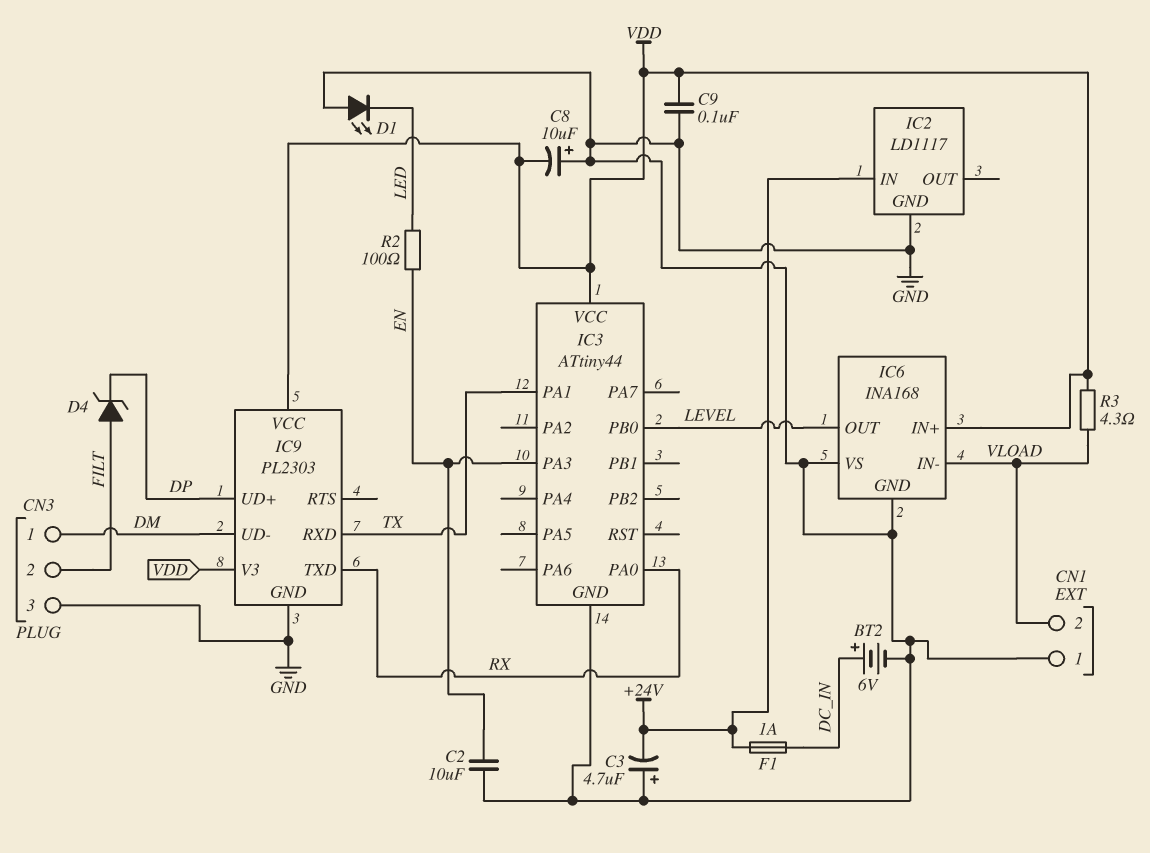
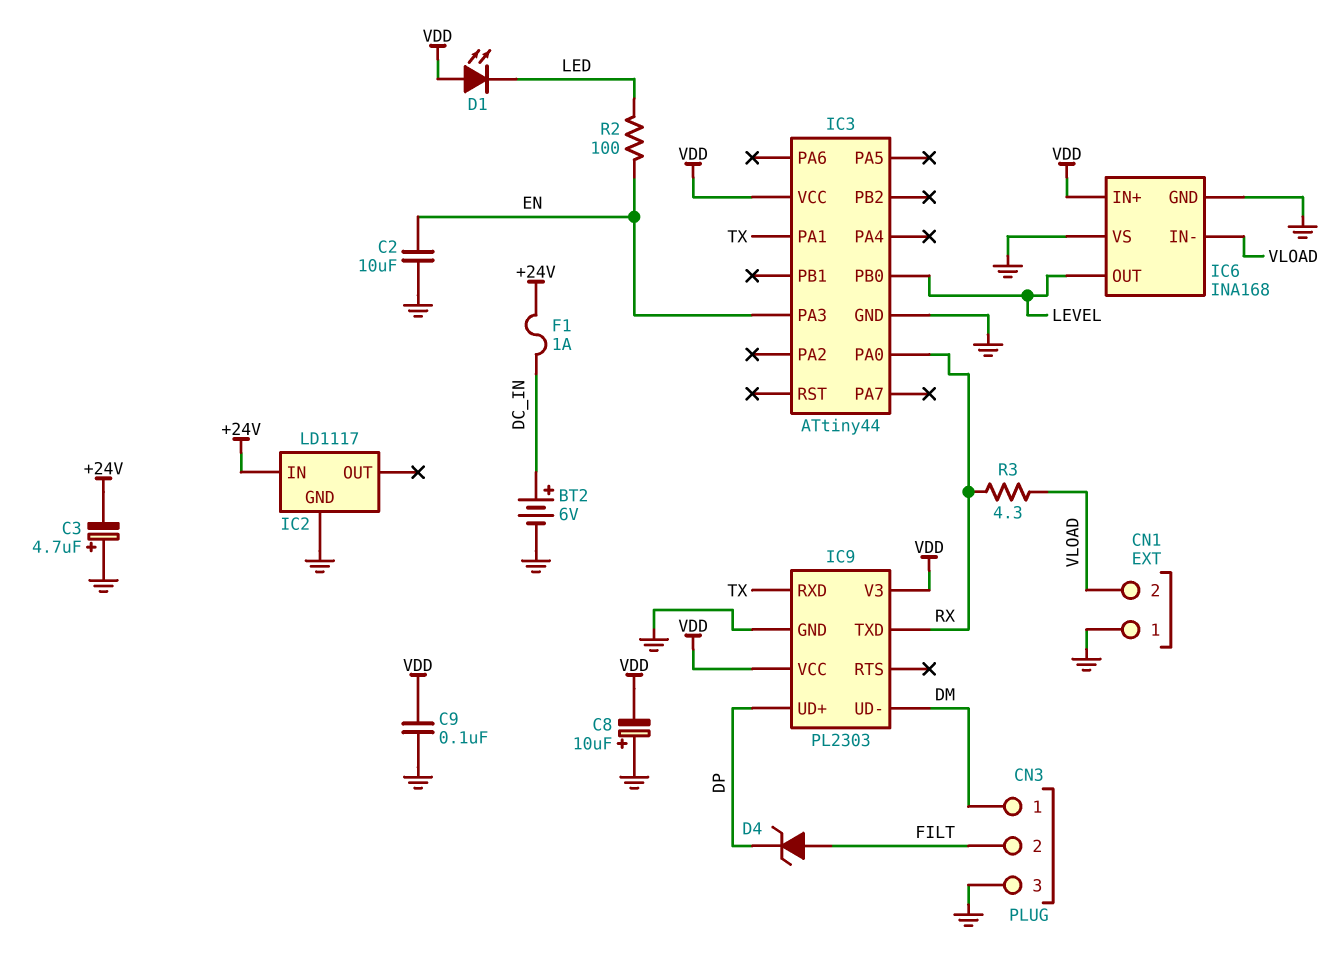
D1: LED (A GND, K LED) -> LED (A VDD, K LED)
R3: 4.3 (VDD, VLOAD) -> 4.3 (RX, VLOAD)

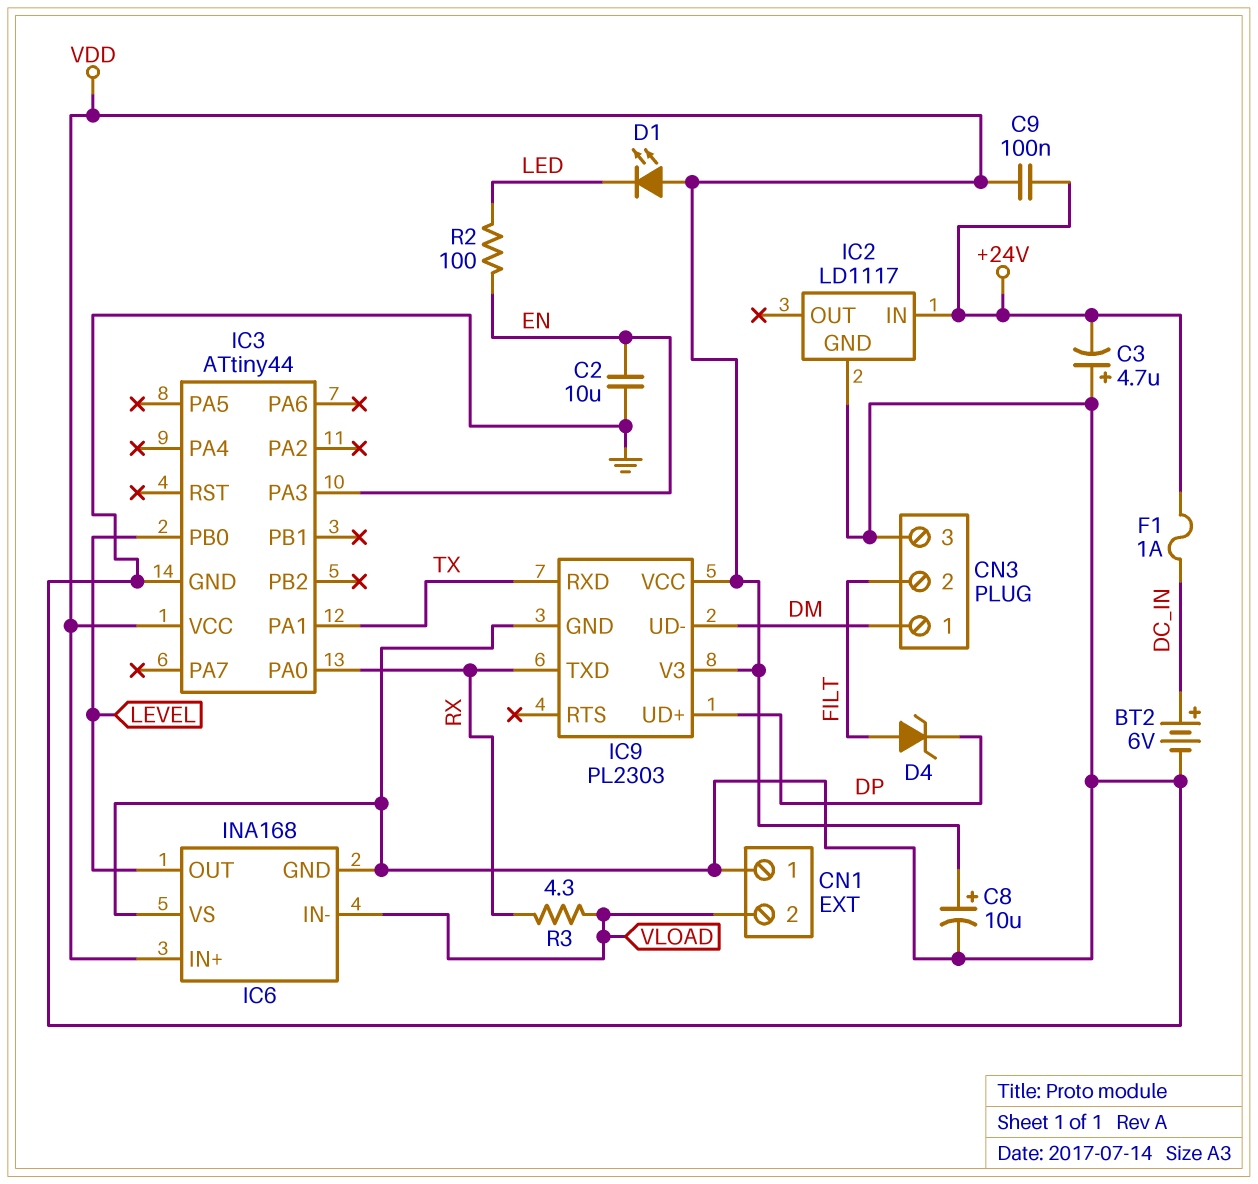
C8: 10uF (plus GND, minus VDD) -> 10uF (plus VDD, minus GND)
C9: 100nF (GND, VDD) -> 100nF (+24V, VDD)

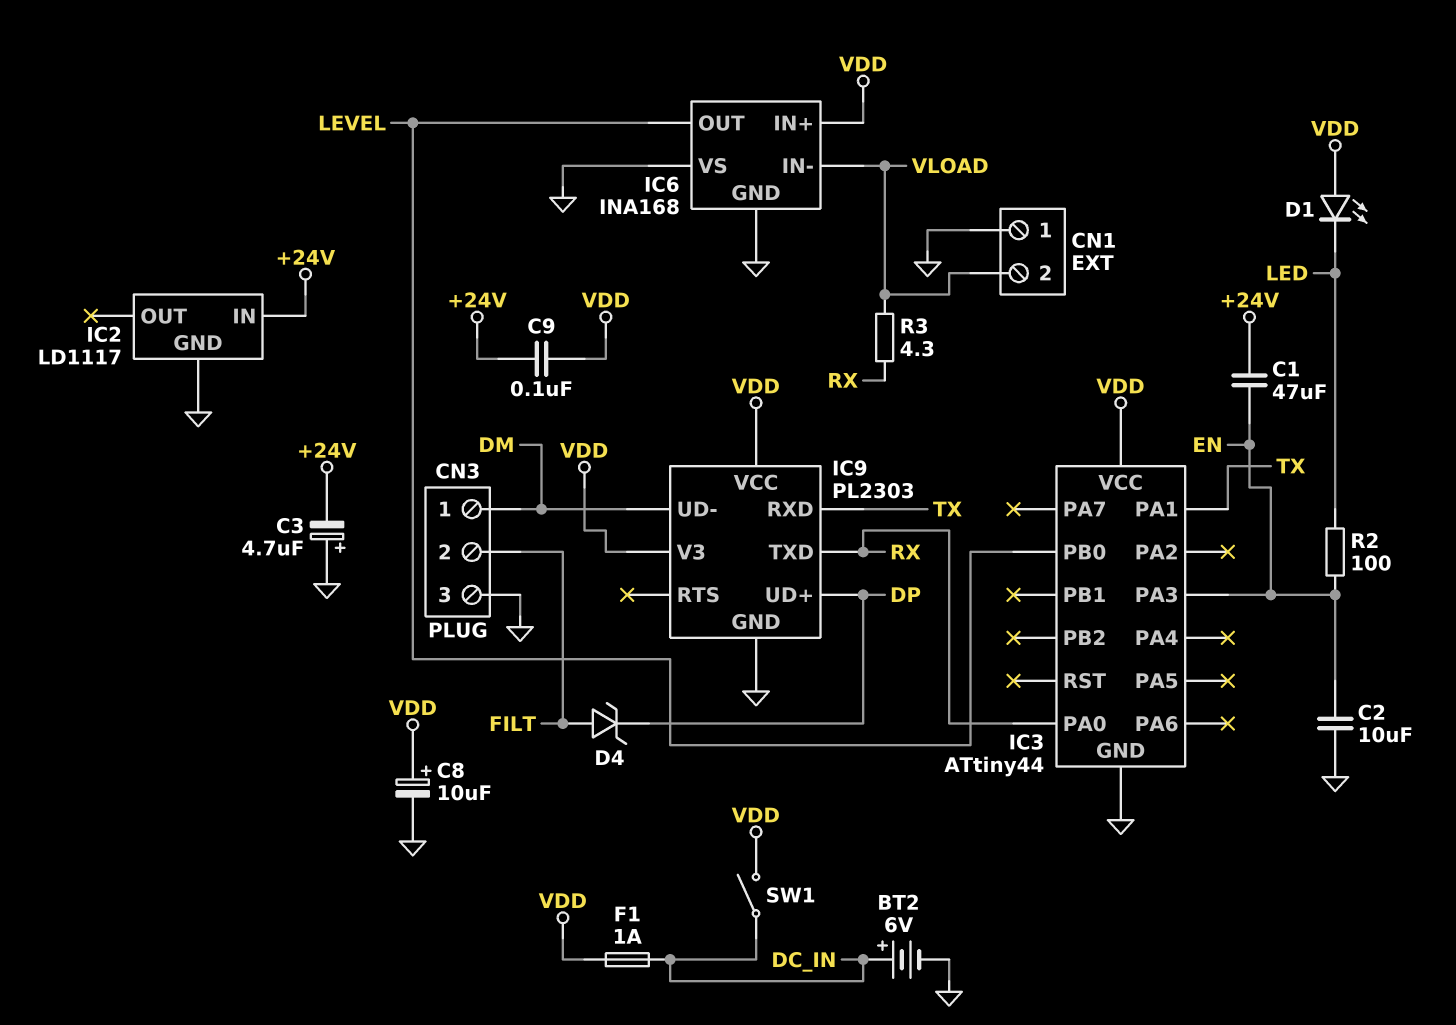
C1: none -> 47uF (+24V, EN)
F1: 1A (+24V, DC_IN) -> 1A (DC_IN, VDD)
SW1: none -> switch (DC_IN, VDD)

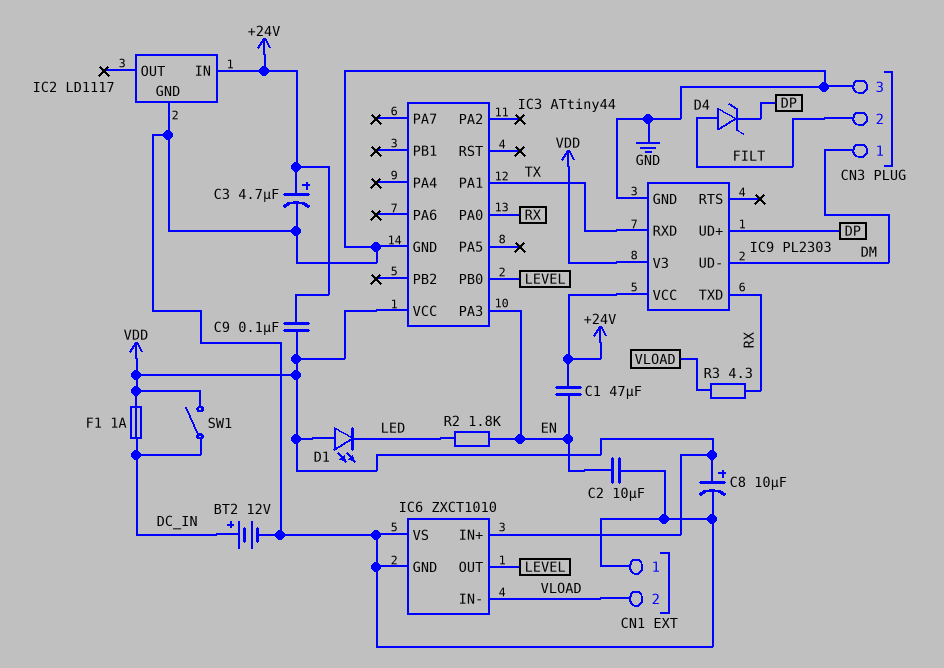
BT2: 6V (plus DC_IN, minus GND) -> 12V (plus DC_IN, minus GND)
C3: 4.7uF (plus GND, minus +24V) -> 4.7uF (plus +24V, minus GND)
IC6: INA168 -> ZXCT1010
IC9 pin VCC: VDD -> +24V
R2: 100 (EN, LED) -> 1.8k (EN, LED)

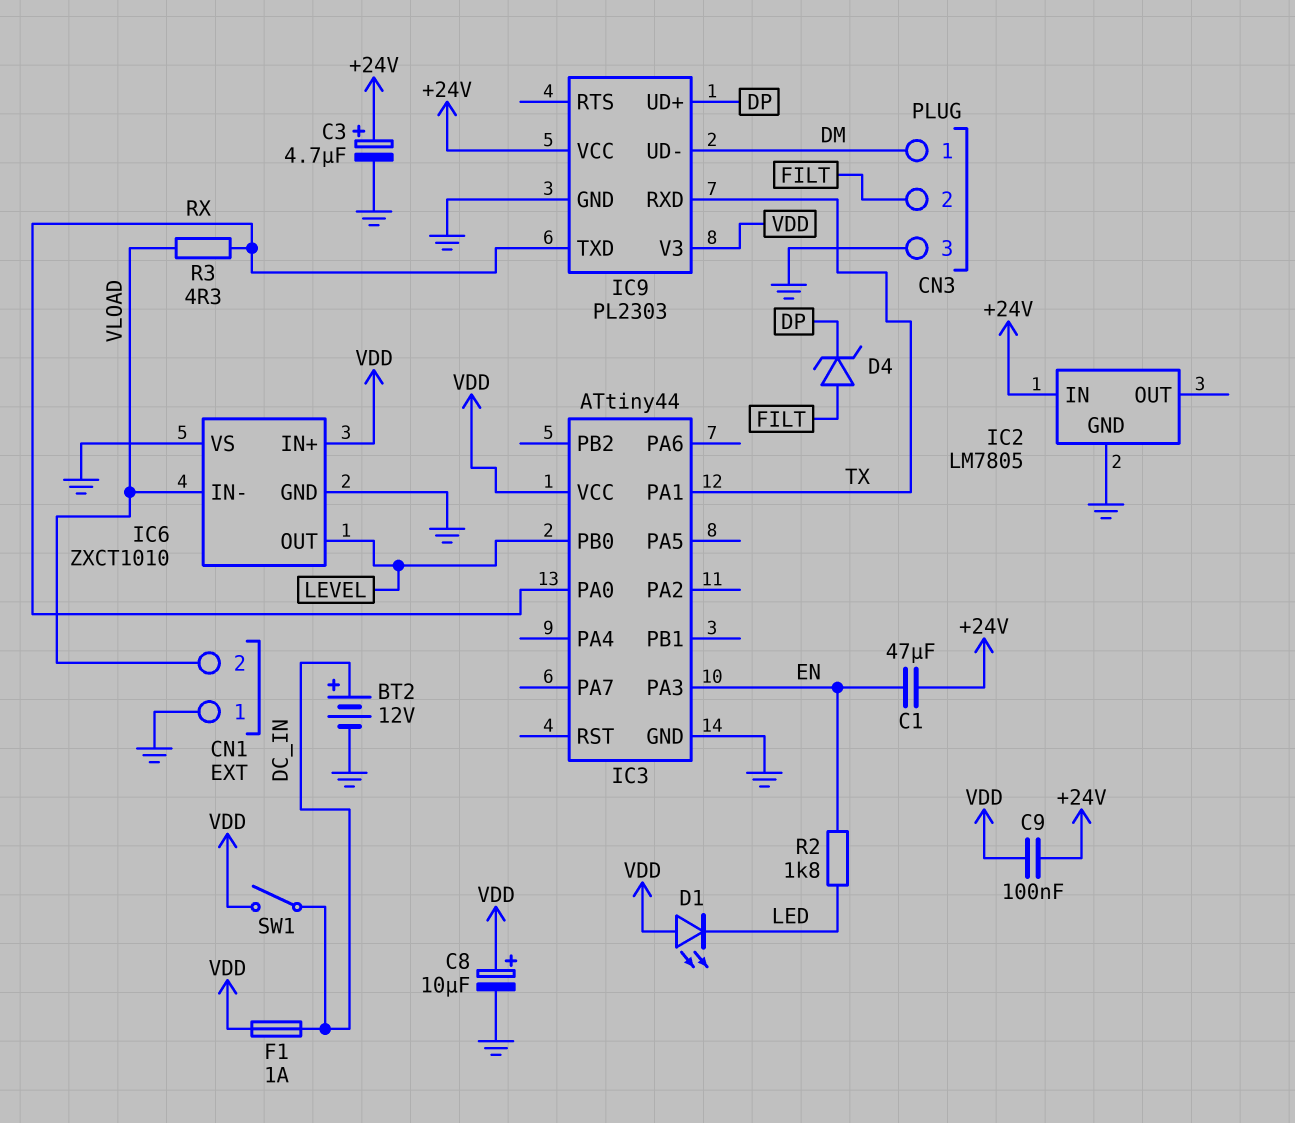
C2: 10uF (EN, GND) -> none
IC2: LD1117 -> LM7805

